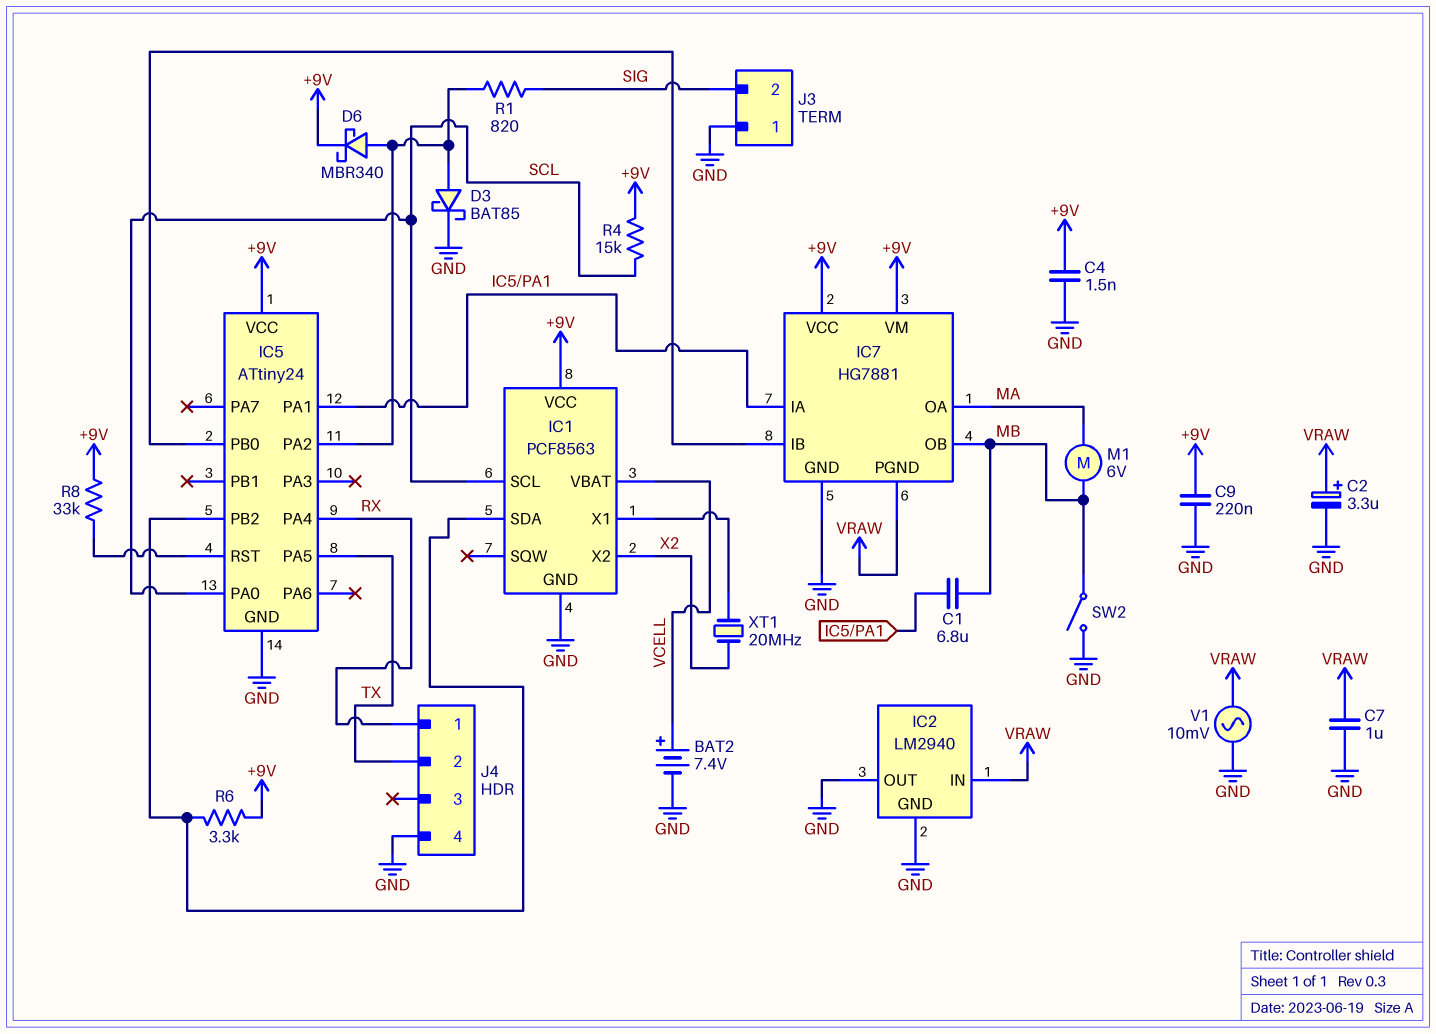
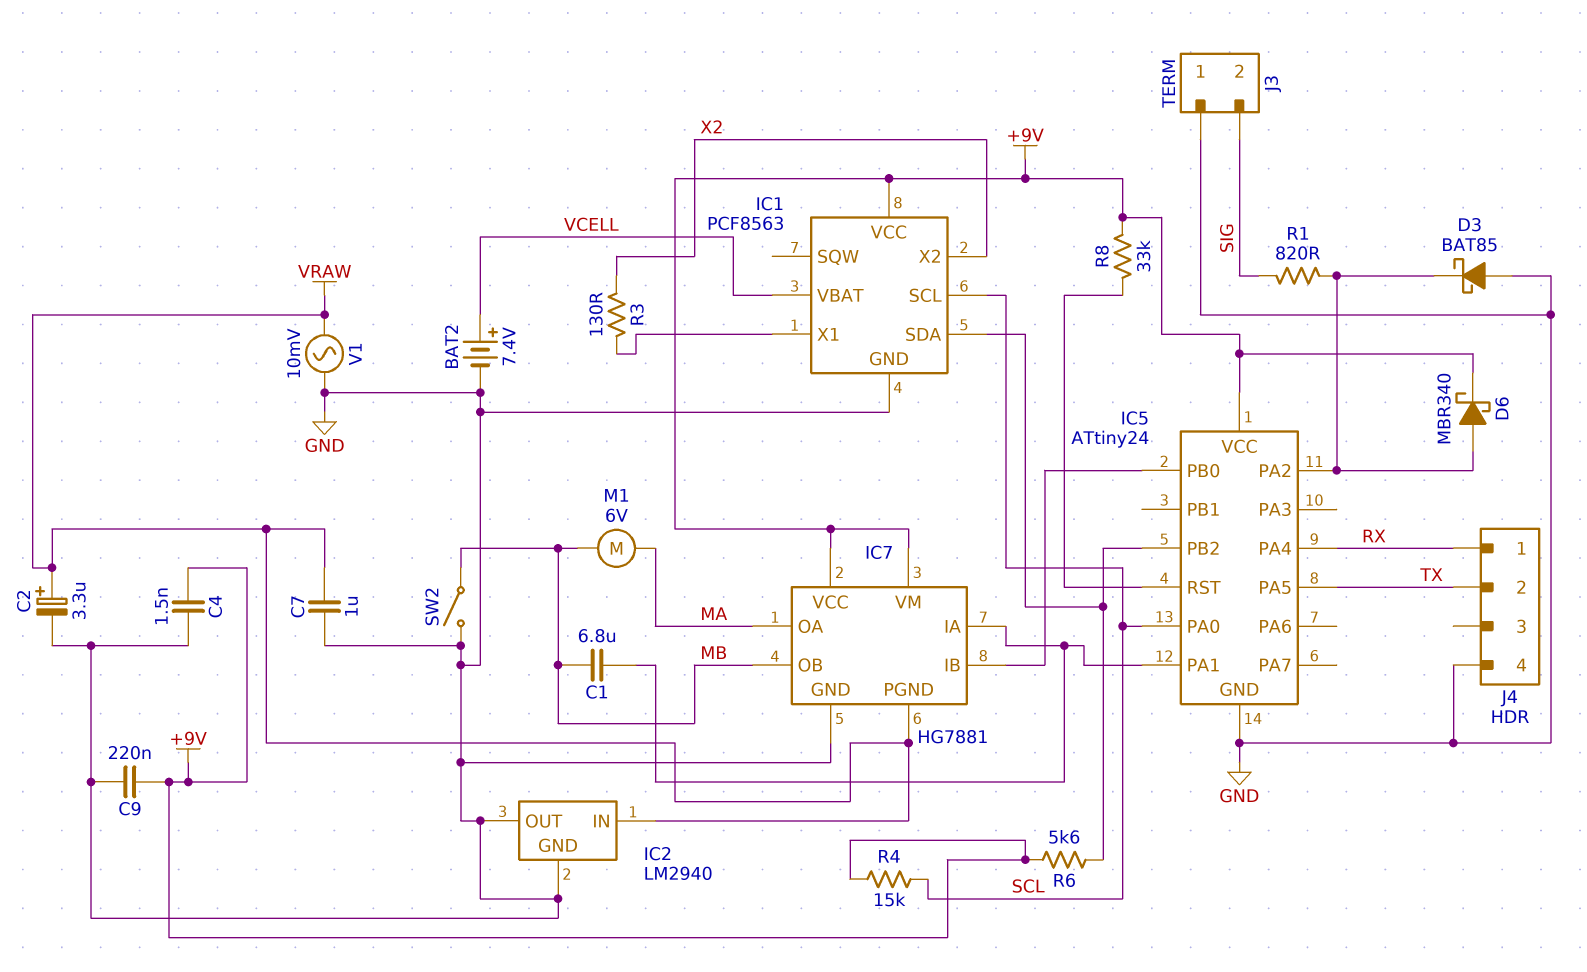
D3: schottky BAT85 (A IC5/PA2, K GND) -> schottky BAT85 (A GND, K IC5/PA2)
R3: none -> 130 (IC1/X1, X2)
R6: 3.3k (+9V, IC1/SDA) -> 5.6k (+9V, IC1/SDA)
XT1: 20MHz (IC1/X1, X2) -> none

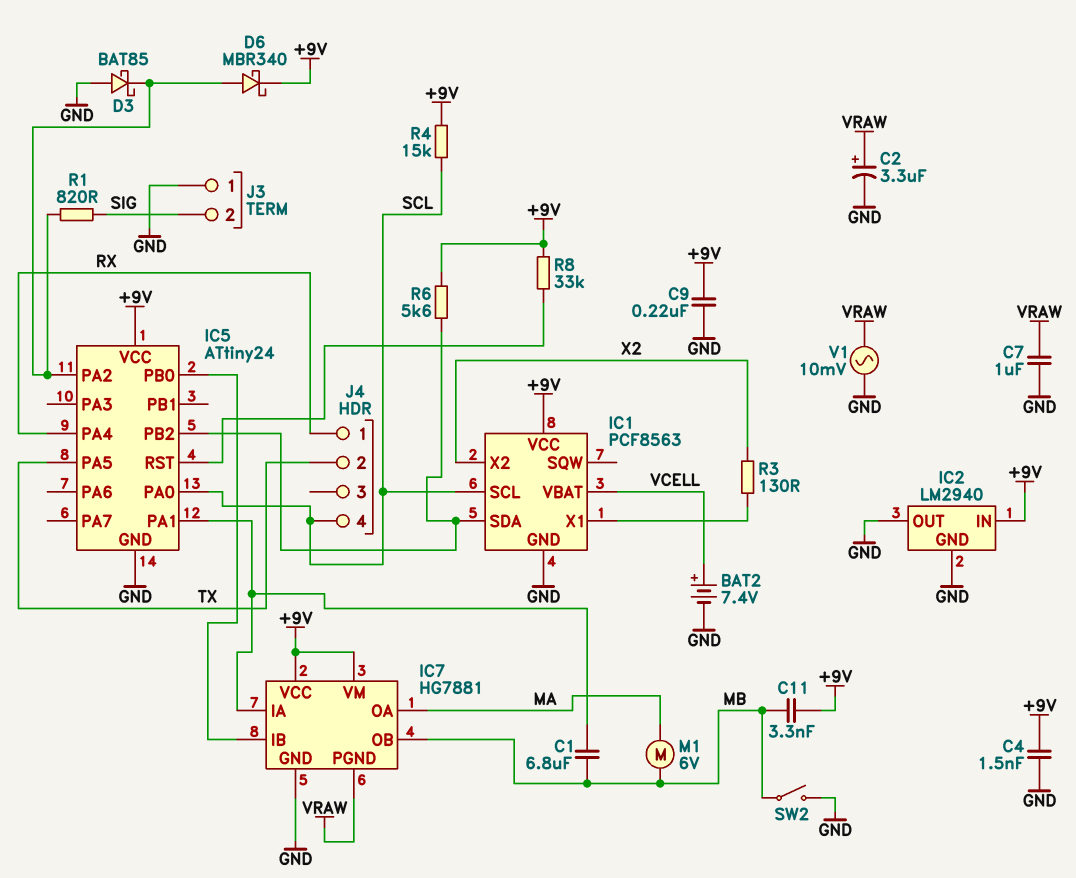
C11: none -> 3.3nF (+9V, MB)
IC2 pin IN: VRAW -> +9V
J4 pin 4: GND -> SCL

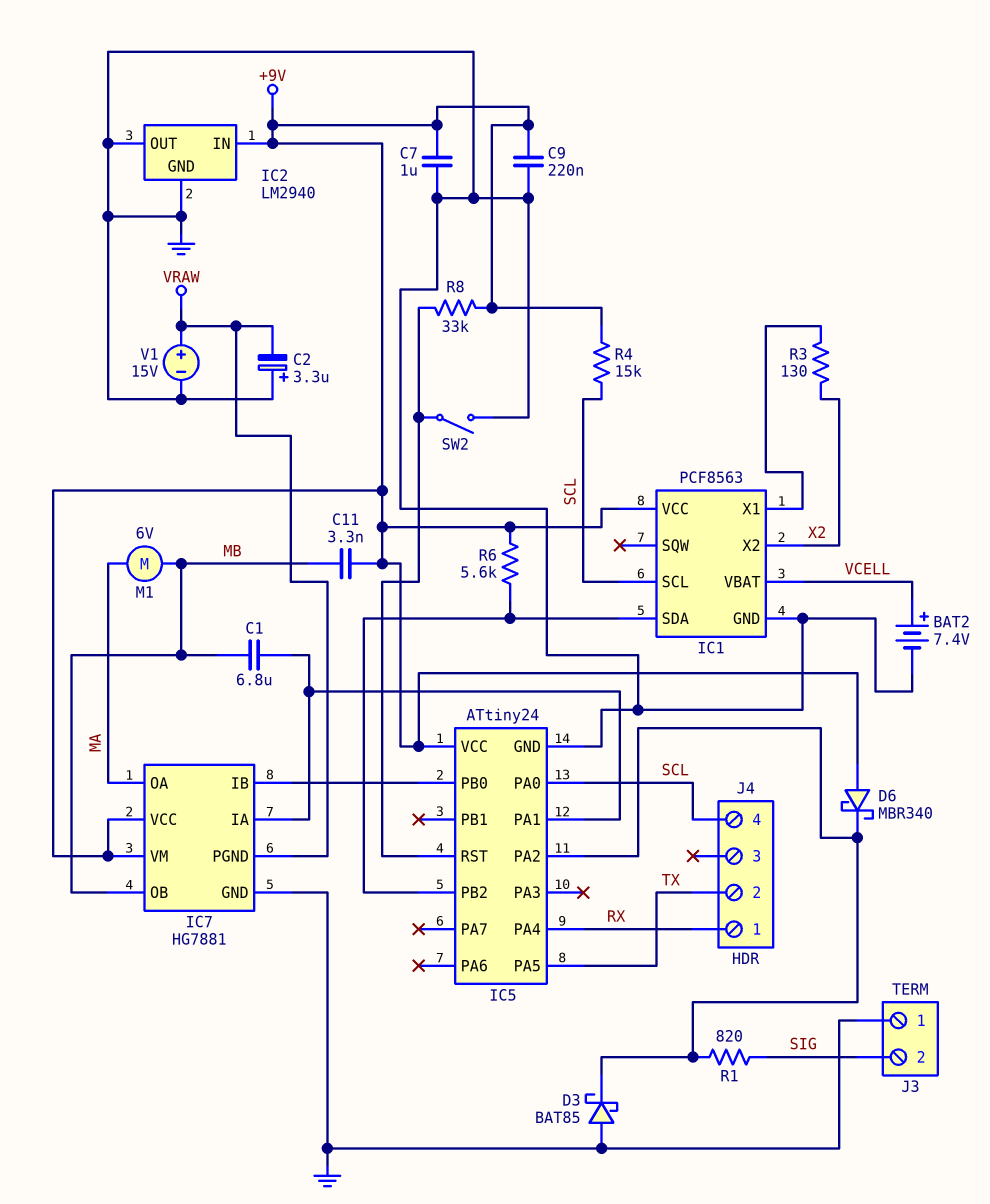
C2: 3.3uF (plus VRAW, minus GND) -> 3.3uF (plus GND, minus VRAW)
C4: 1.5nF (+9V, GND) -> none
C7: 1uF (GND, VRAW) -> 1uF (+9V, GND)
D6: schottky MBR340 (A IC5/PA2, K +9V) -> schottky MBR340 (A +9V, K IC5/PA2)
SW2: switch (GND, MB) -> switch (GND, IC5/RST)
V1: AC 10mV (GND, VRAW) -> 15V (plus VRAW, minus GND)

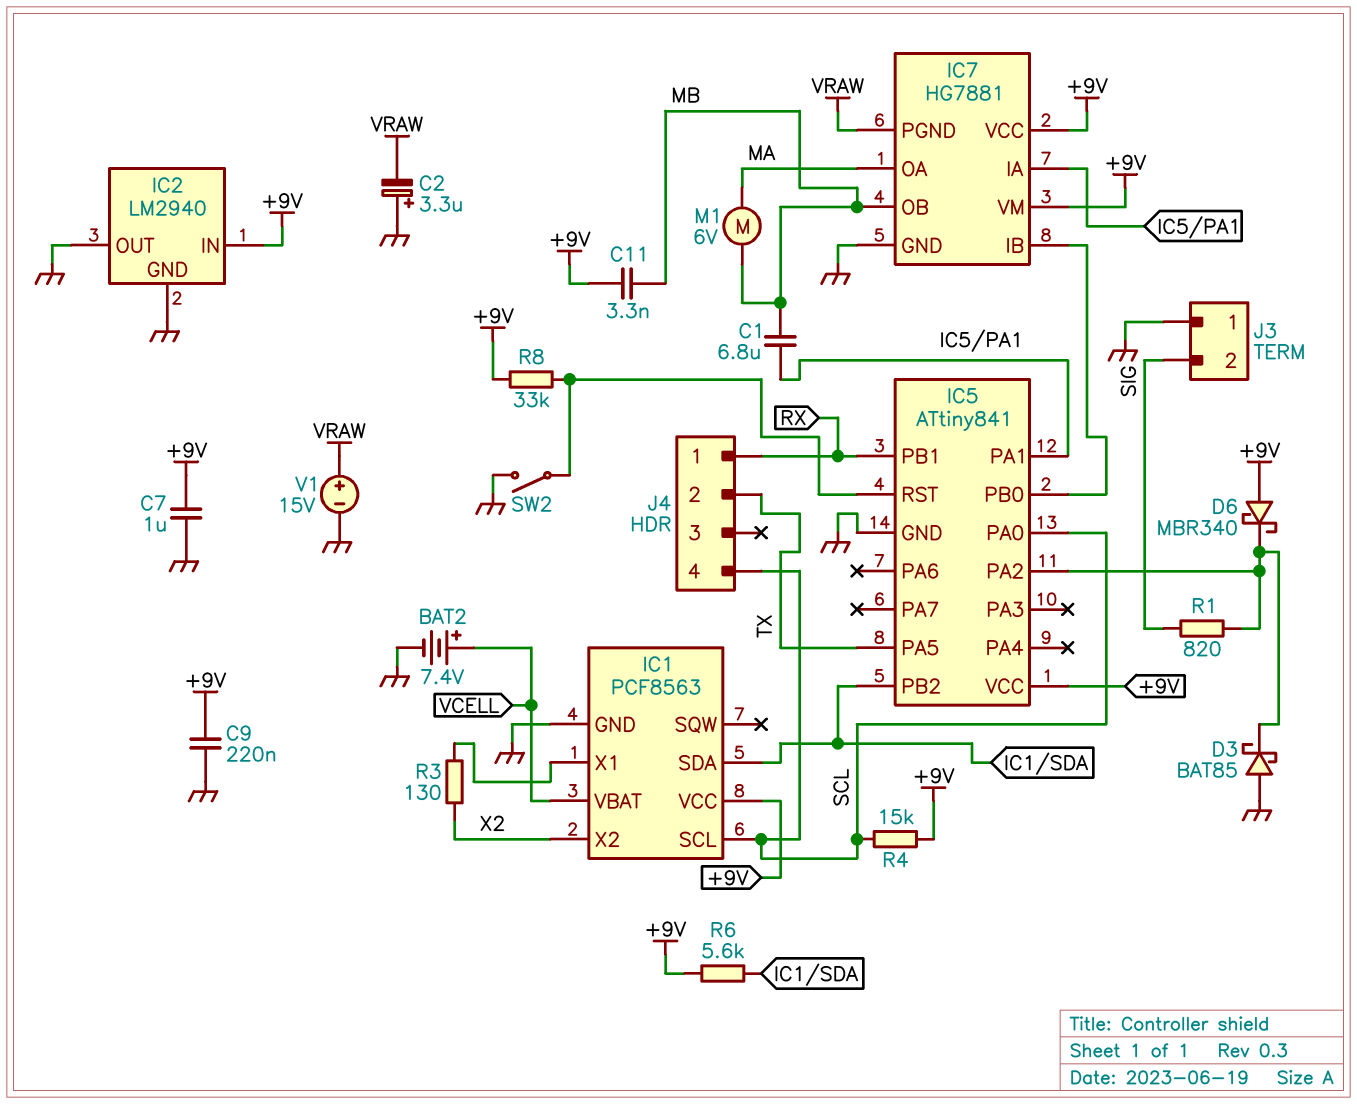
IC5: ATtiny24 -> ATtiny841
IC5 pin PA4: RX -> none
IC5 pin PB1: none -> RX

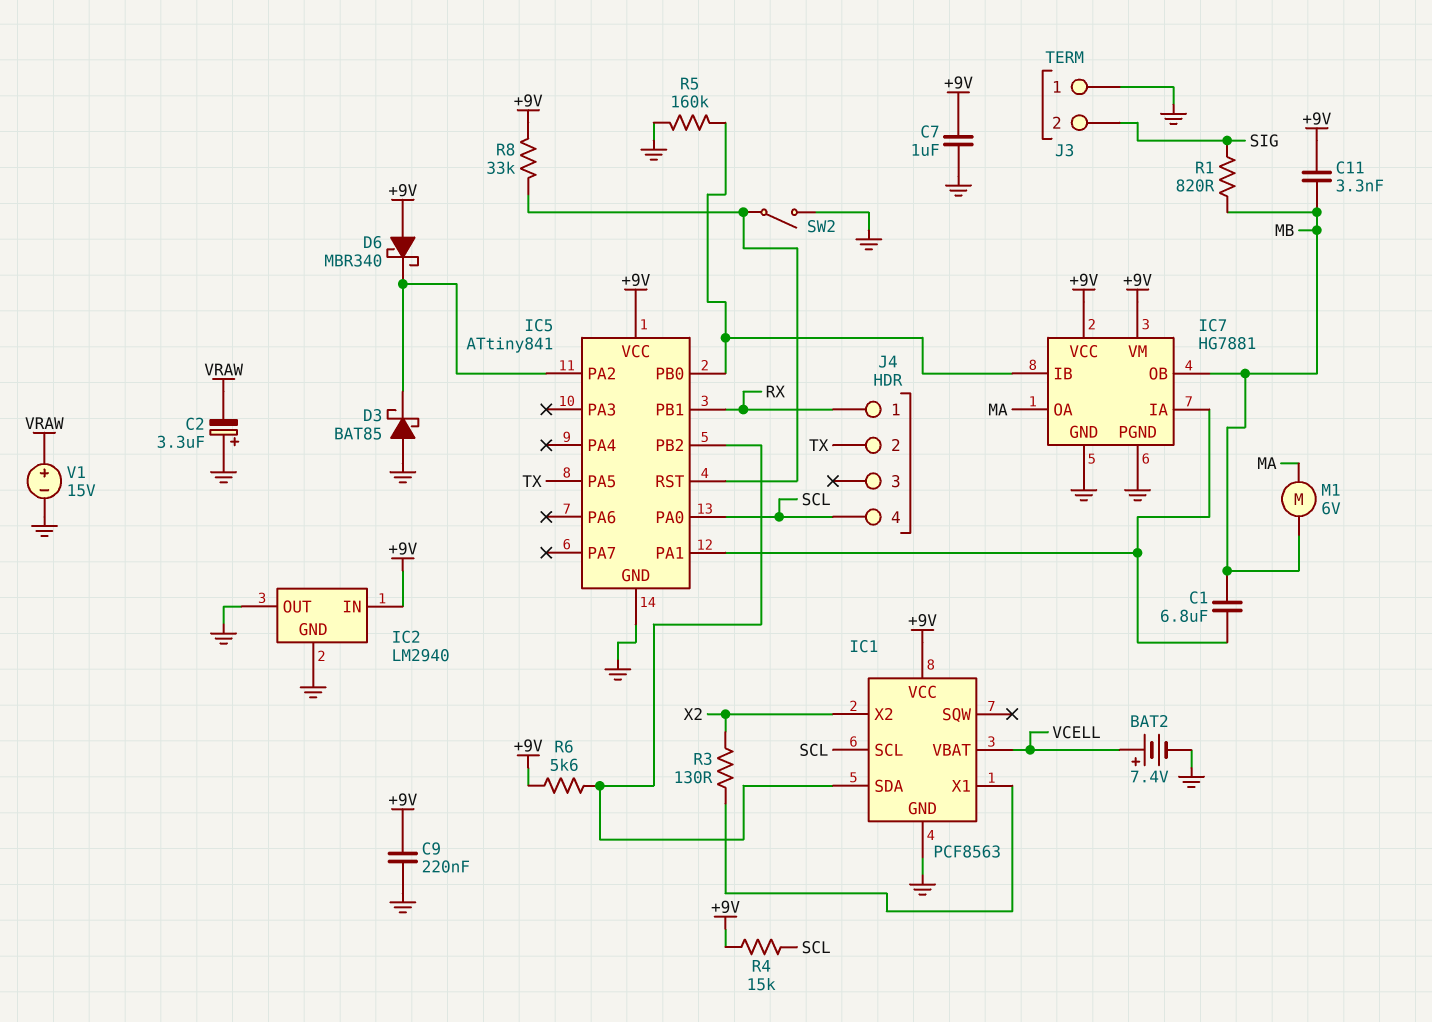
IC7 pin PGND: VRAW -> GND
R1: 820 (IC5/PA2, SIG) -> 820 (MB, SIG)
R5: none -> 160k (GND, IC5/PB0)

